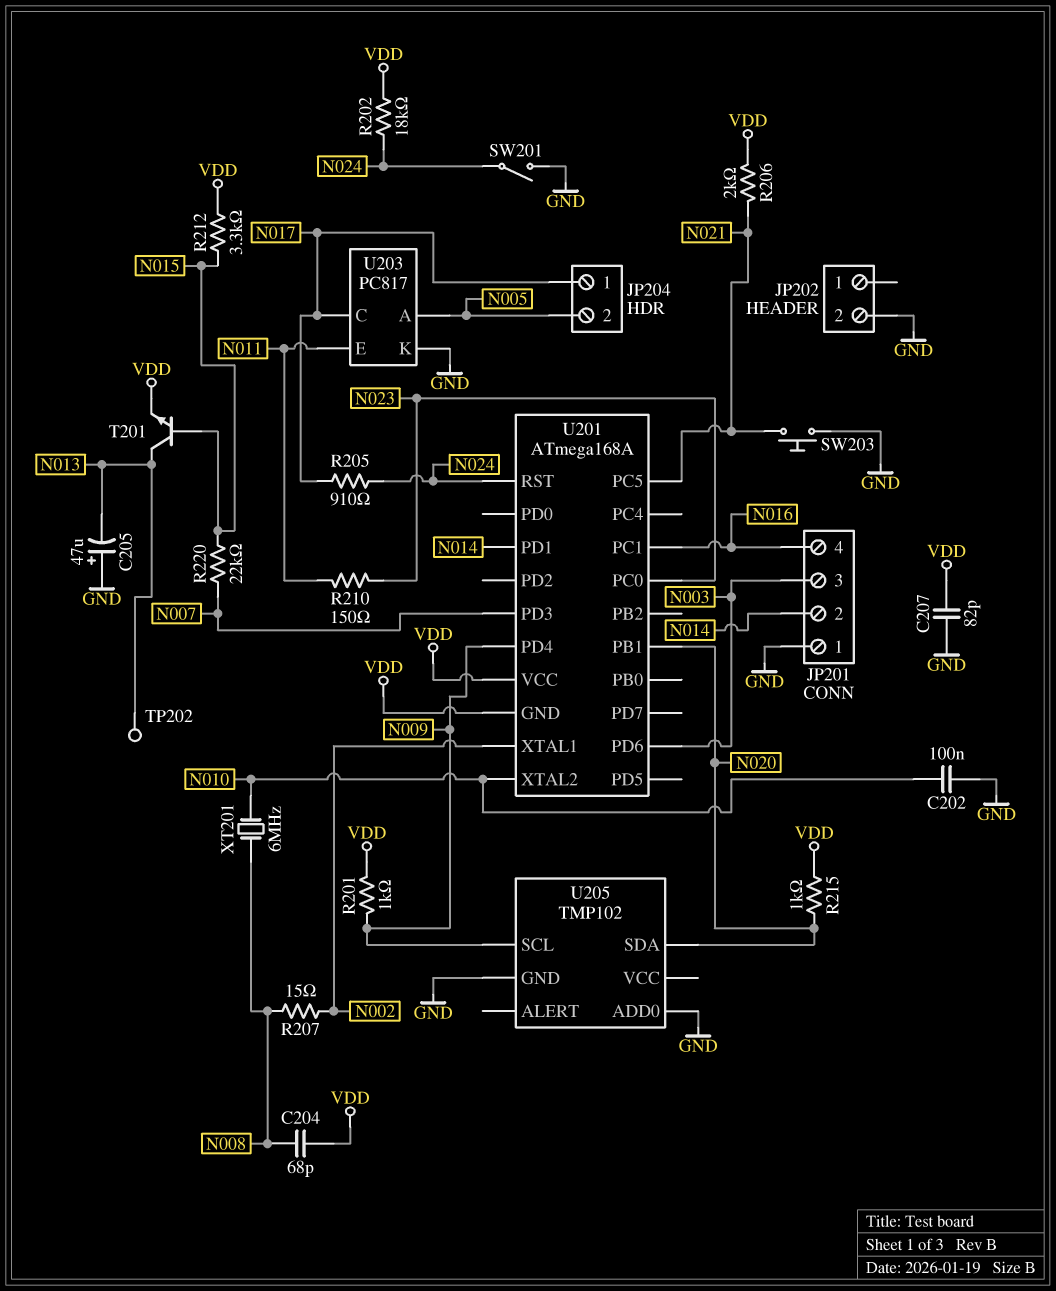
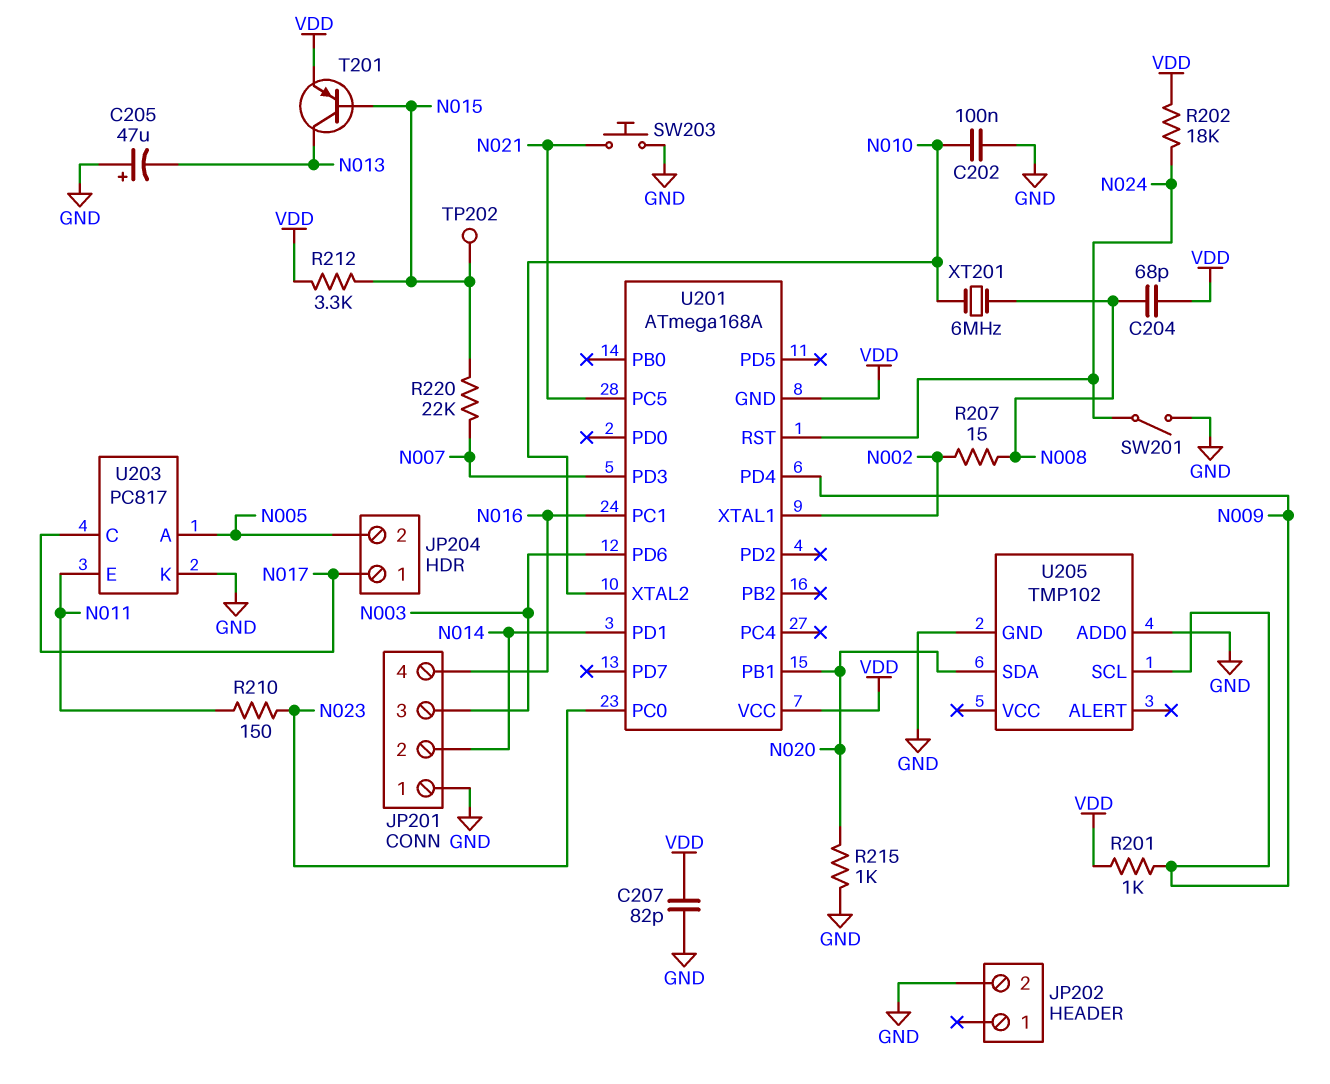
R205: 910 (N017, N024) -> none
R206: 2k (N021, VDD) -> none
R215: 1k (N020, VDD) -> 1k (GND, N020)
T201: NPN (B N015, C N013, E VDD) -> PNP (B N015, C N013, E VDD)
TP202: test point (N013) -> test point (N015)

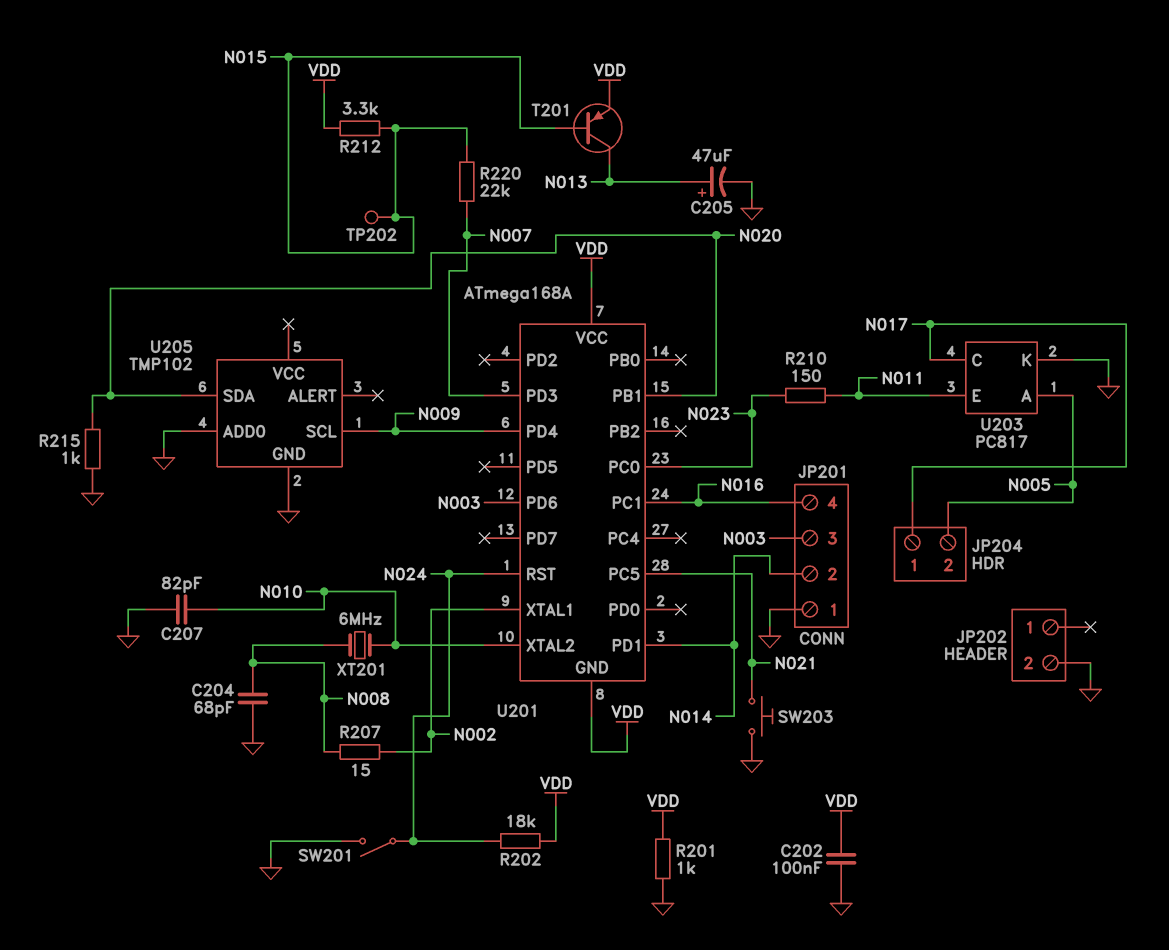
C202: 100nF (GND, N010) -> 100nF (GND, VDD)
C204: 68pF (N008, VDD) -> 68pF (GND, N008)
C205: 47uF (plus GND, minus N013) -> 47uF (plus N013, minus GND)
C207: 82pF (GND, VDD) -> 82pF (GND, N010)
R201: 1k (N009, VDD) -> 1k (GND, VDD)

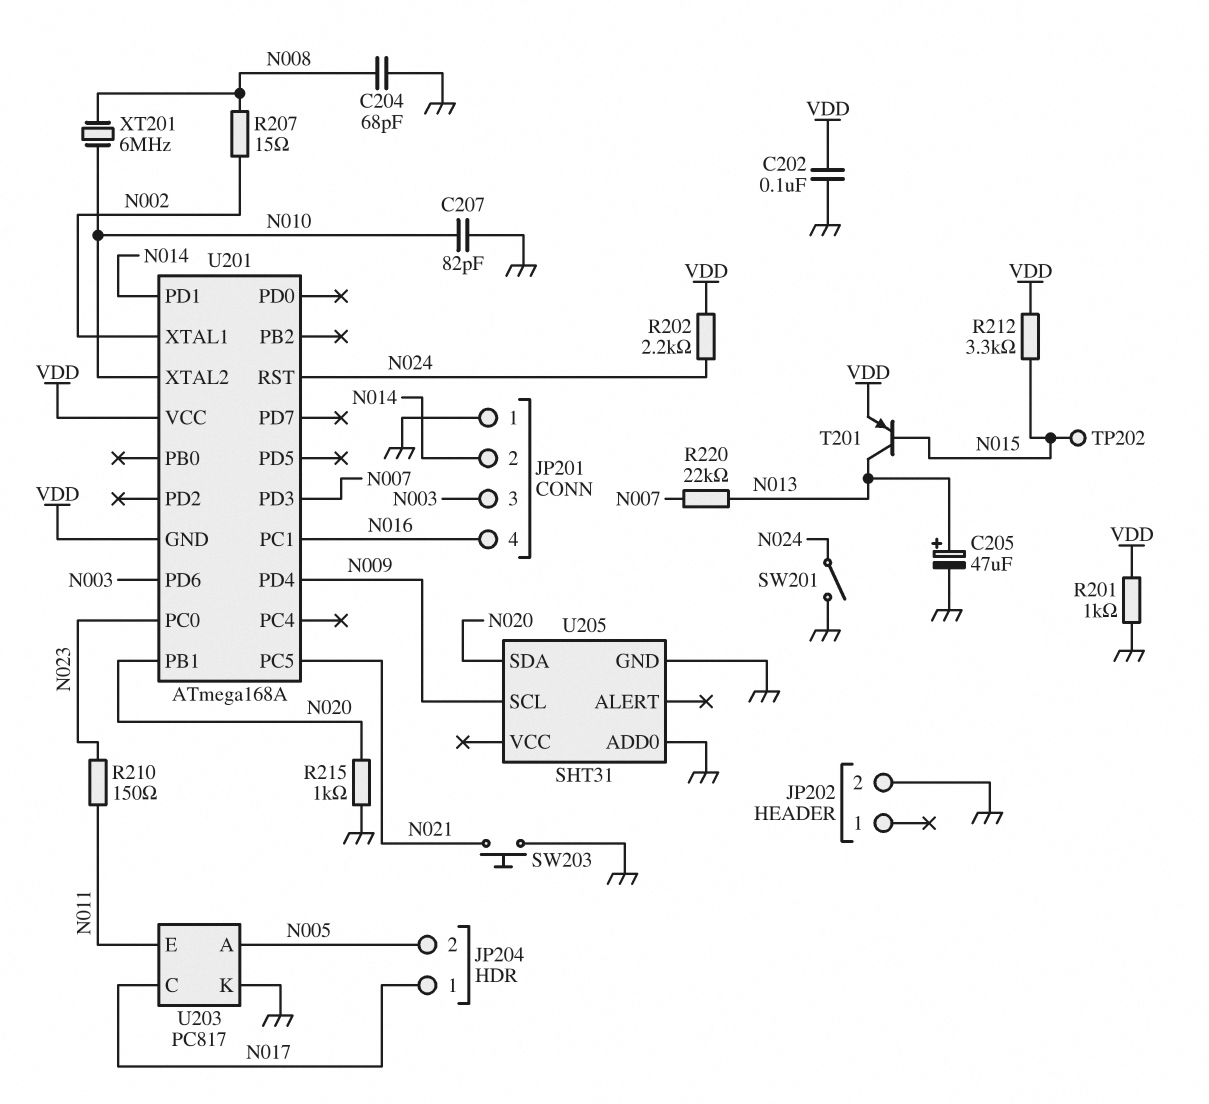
R202: 18k (N024, VDD) -> 2.2k (N024, VDD)
R220: 22k (N007, N015) -> 22k (N007, N013)
U205: TMP102 -> SHT31

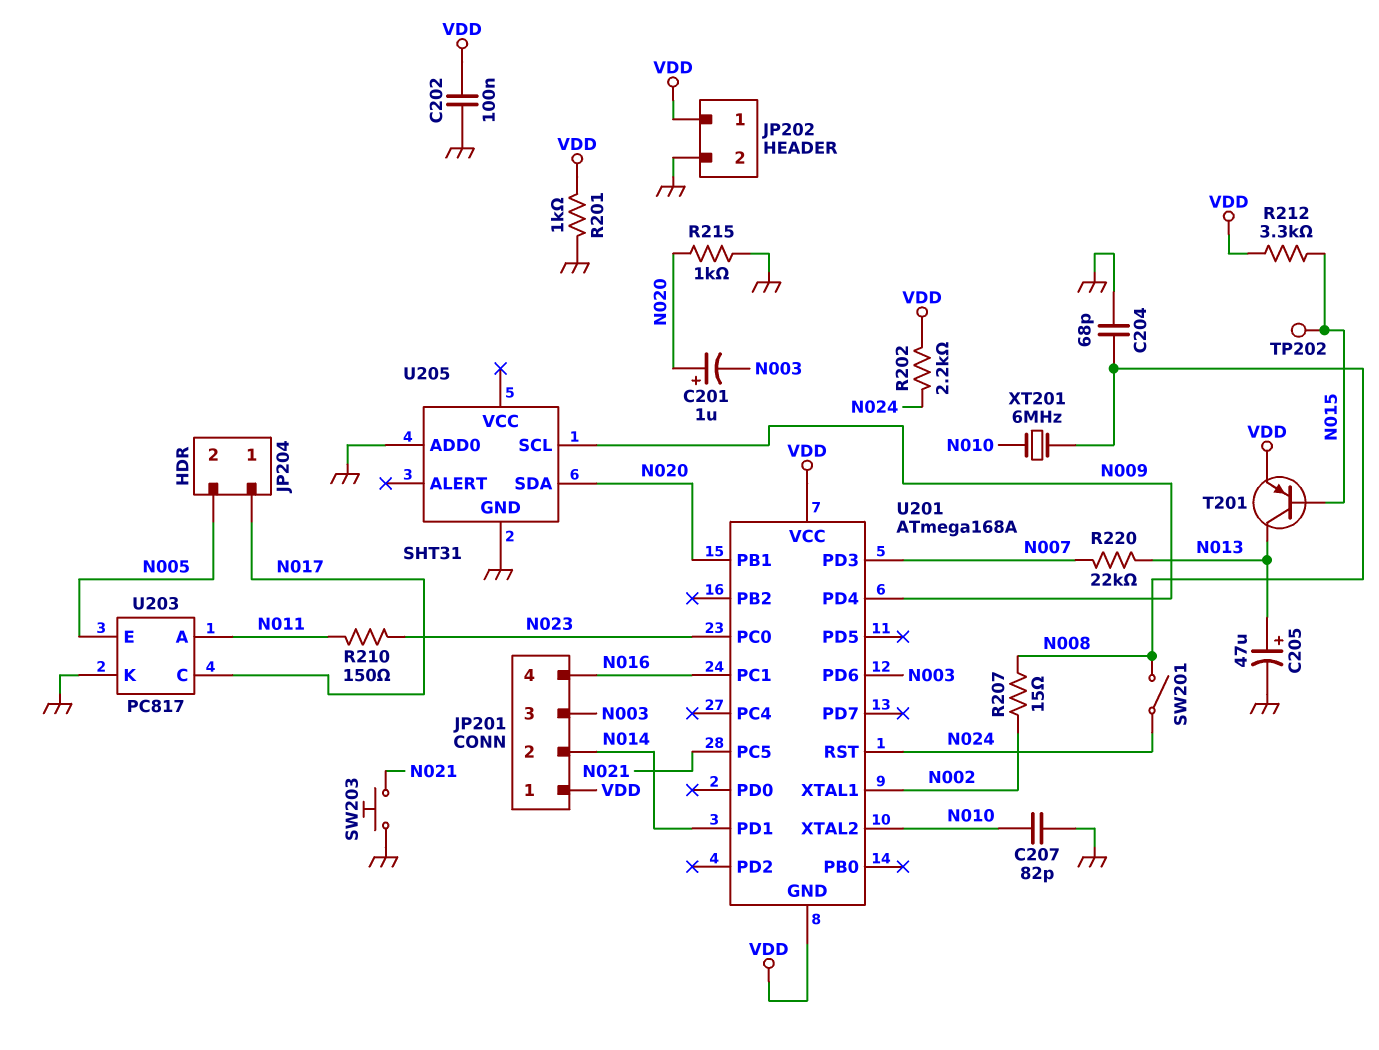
C201: none -> 1uF (plus N020, minus N003)
JP201 pin 1: GND -> VDD
JP202 pin 1: none -> VDD
SW201: switch (GND, N024) -> switch (N008, N024)
U203 pin A: N005 -> N011
U203 pin E: N011 -> N005

